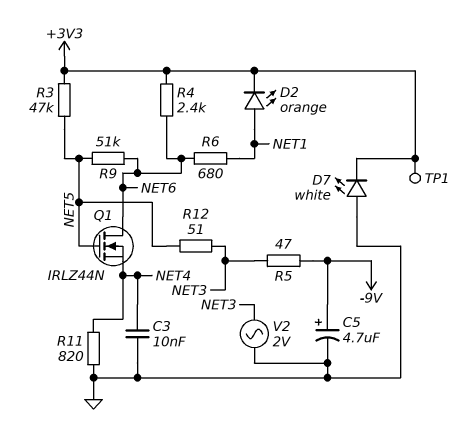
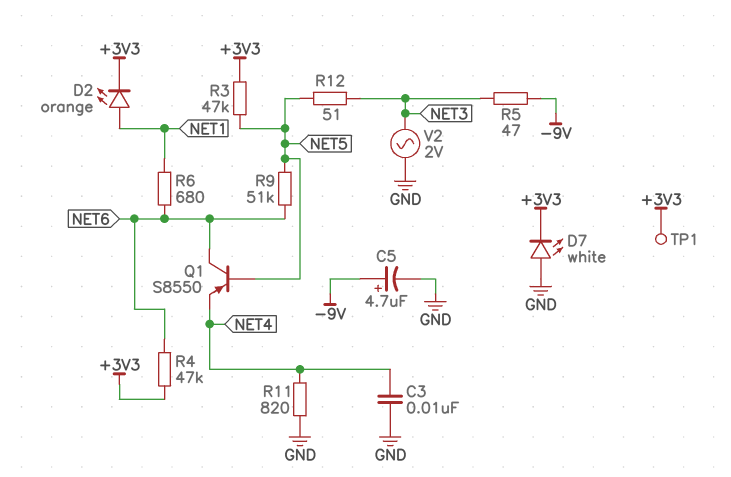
Q1: NMOS IRLZ44N (G NET5, D NET6, S NET4) -> PNP S8550 (B NET5, C NET6, E NET4)
R4: 2.4k (+3V3, NET6) -> 47k (+3V3, NET6)

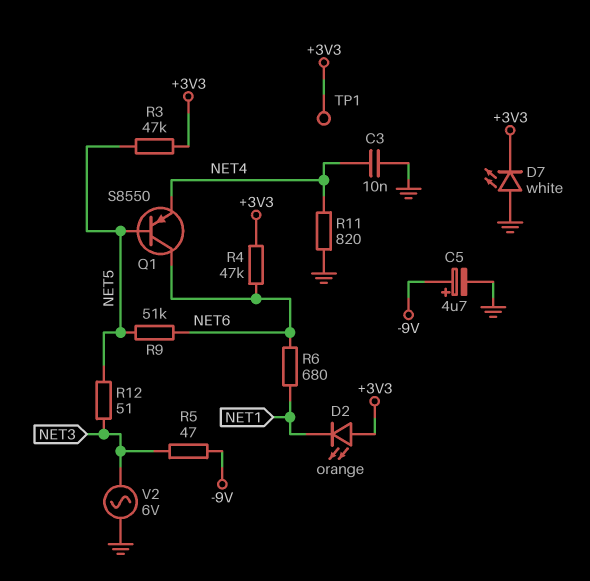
D2: LED orange (A NET1, K +3V3) -> LED orange (A +3V3, K NET1)
V2: AC 2V (GND, NET3) -> AC 6V (GND, NET3)

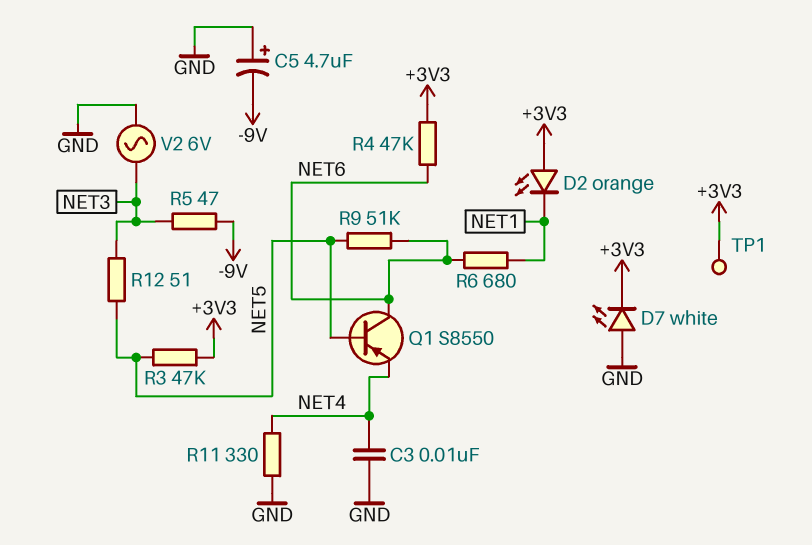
C5: 4.7uF (plus -9V, minus GND) -> 4.7uF (plus GND, minus -9V)
R11: 820 (GND, NET4) -> 330 (GND, NET4)

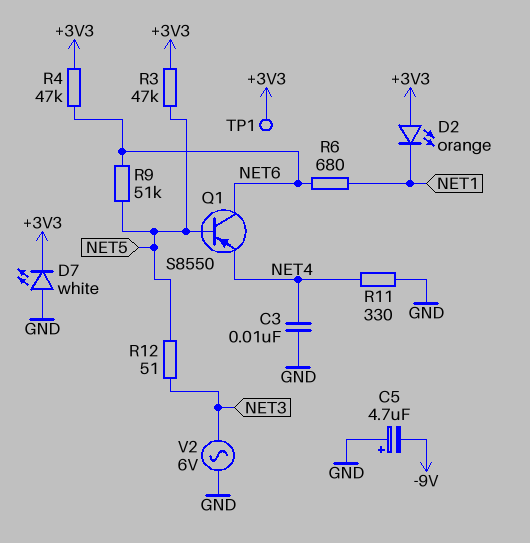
R5: 47 (-9V, NET3) -> none

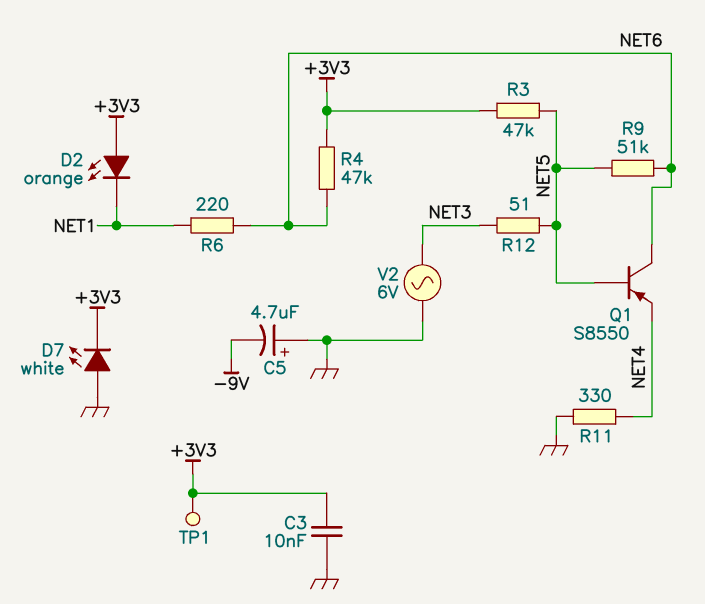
C3: 10nF (GND, NET4) -> 10nF (+3V3, GND)
R6: 680 (NET1, NET6) -> 220 (NET1, NET6)

